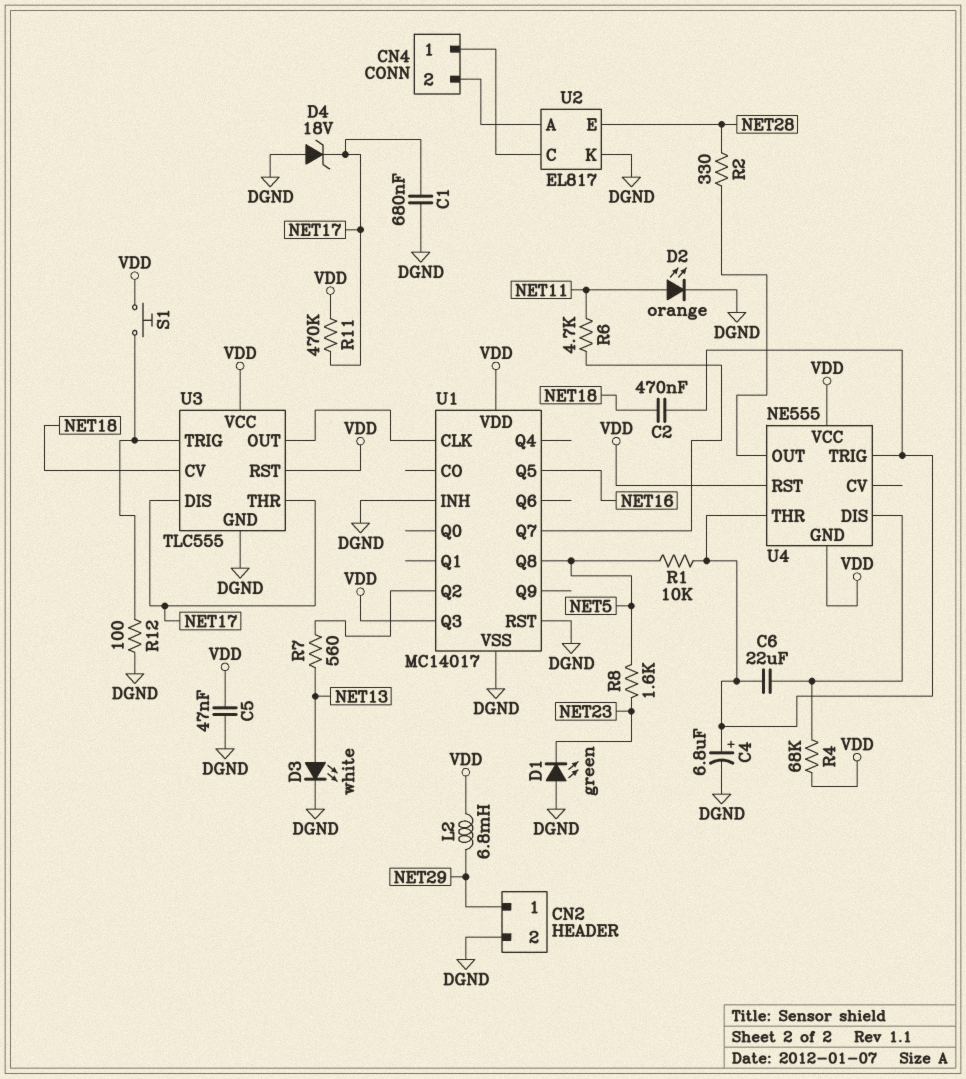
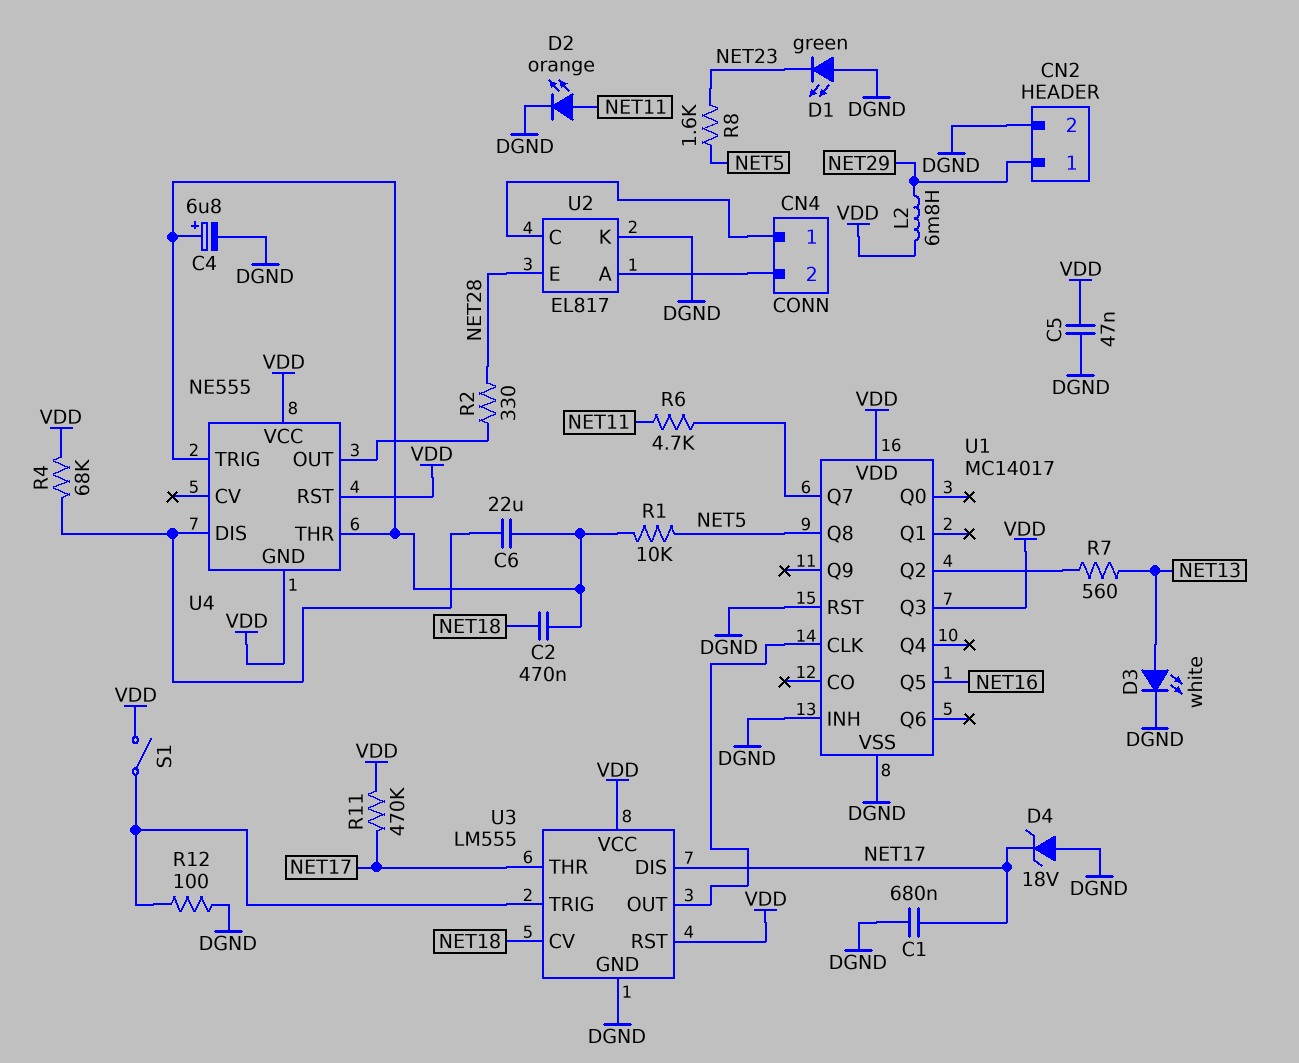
S1: button (U3/TRIG, VDD) -> switch (U3/TRIG, VDD)
U3: TLC555 -> LM555

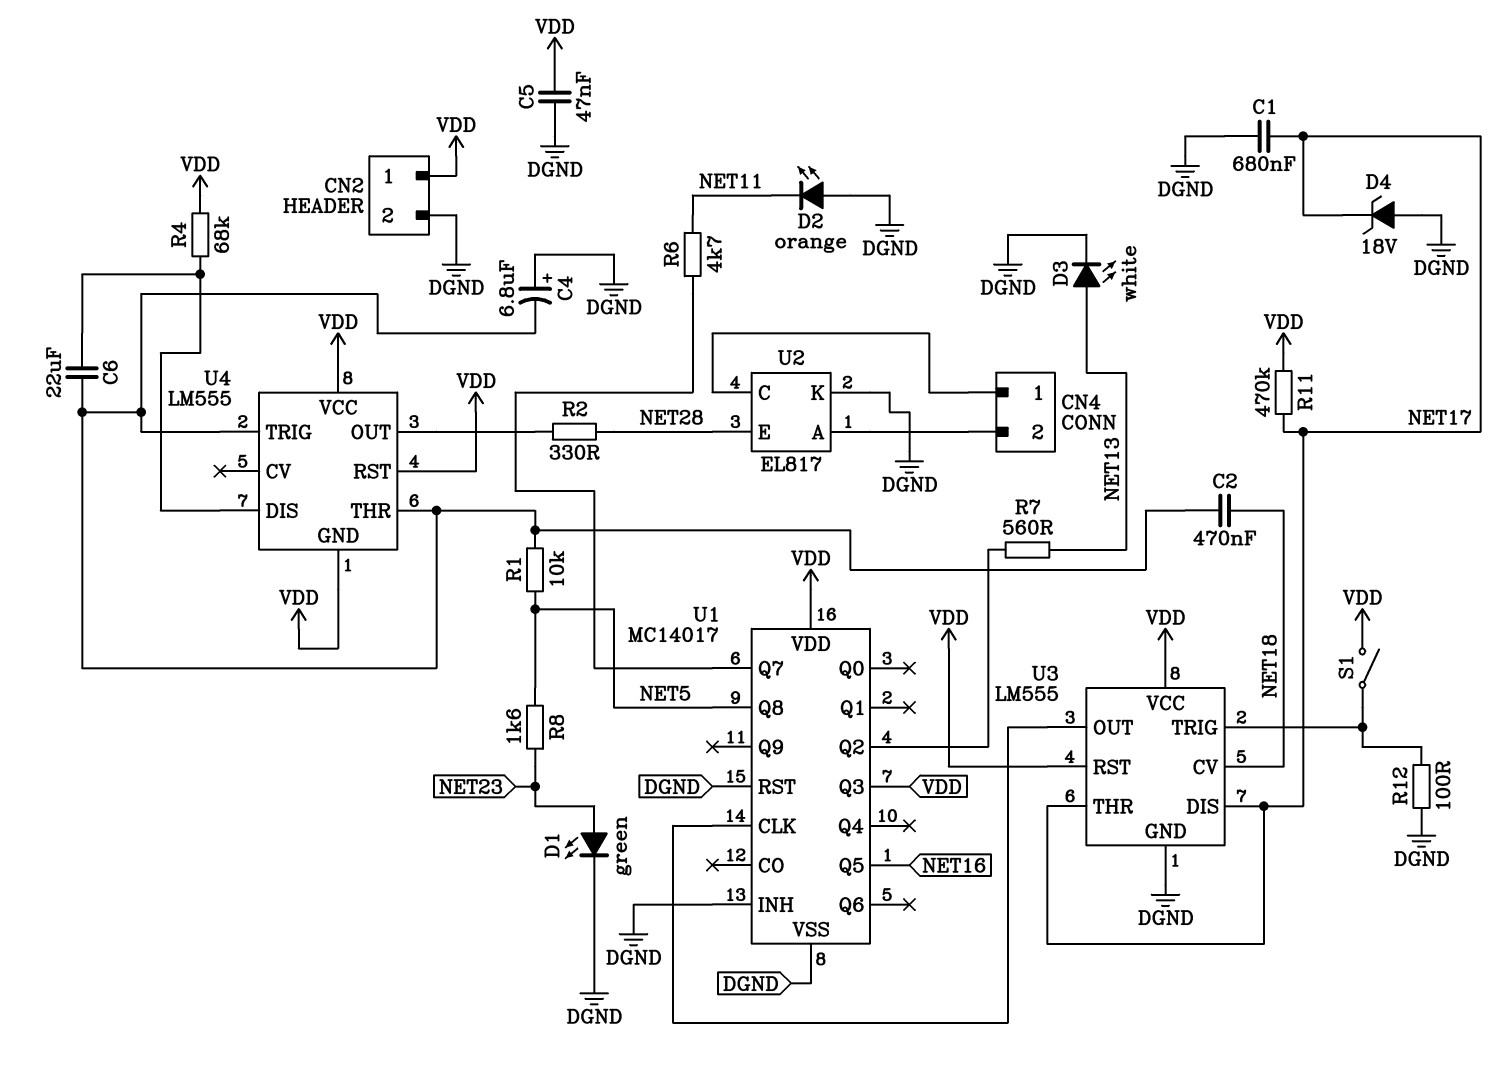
C4: 6.8uF (plus U4/THR, minus DGND) -> 6.8uF (plus DGND, minus U4/THR)
CN2 pin 1: NET29 -> VDD
D1: LED green (A DGND, K NET23) -> LED green (A NET23, K DGND)
D2: LED orange (A NET11, K DGND) -> LED orange (A DGND, K NET11)
L2: 6.8mH (NET29, VDD) -> none
U4: NE555 -> LM555

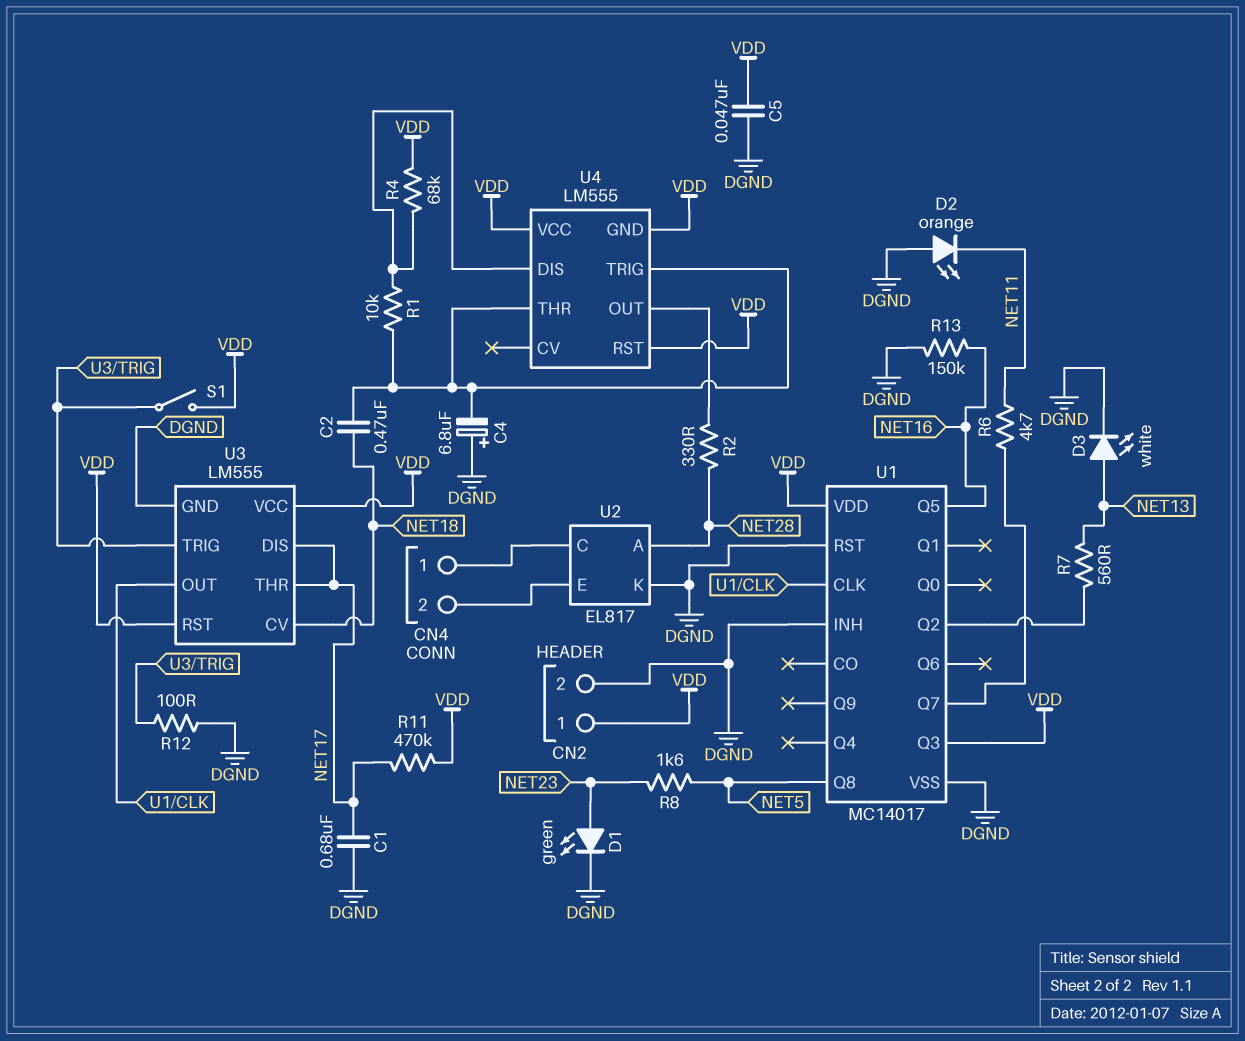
C6: 22uF (U4/DIS, U4/THR) -> none
D4: zener 18V (A DGND, K NET17) -> none
R1: 10k (NET5, U4/THR) -> 10k (U4/DIS, U4/THR)
R13: none -> 150k (DGND, NET16)
U2 pin A: CN4/2 -> NET28
U2 pin E: NET28 -> CN4/2

